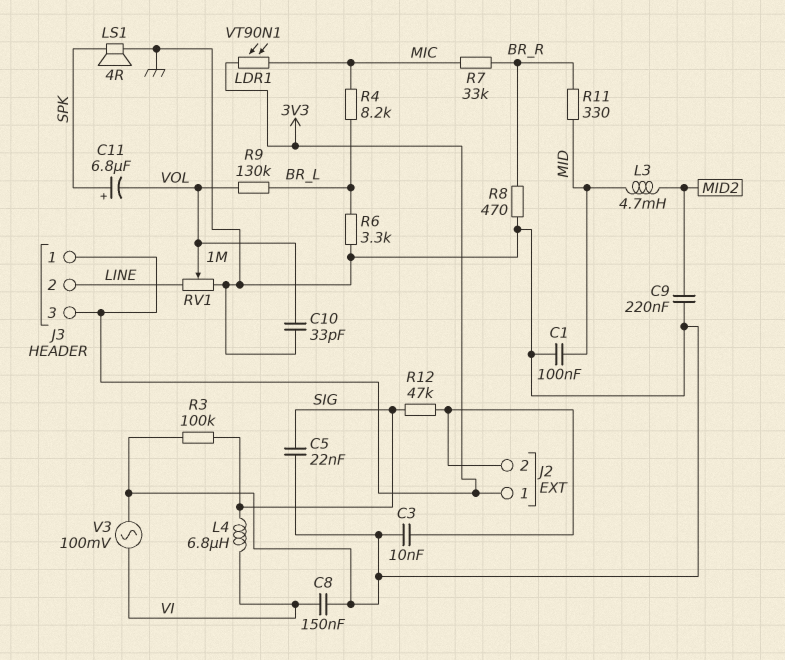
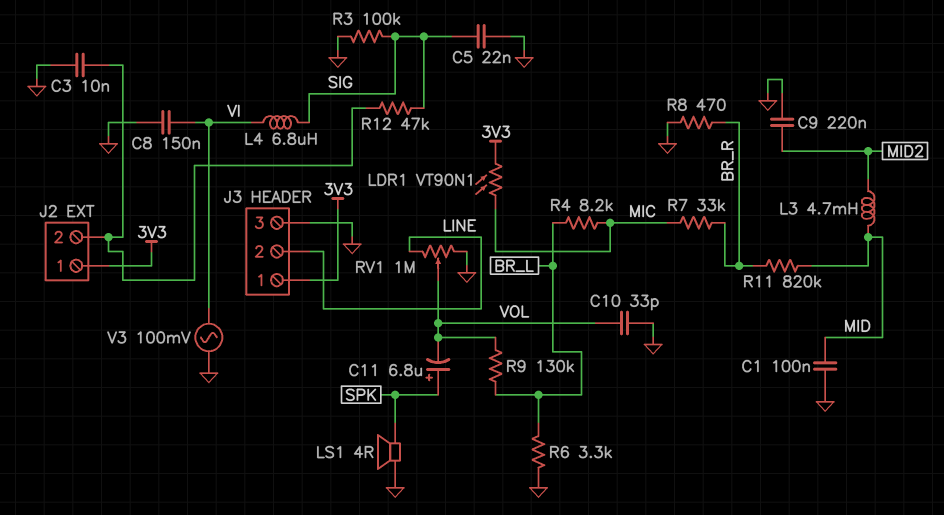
J3 pin 3: 3V3 -> GND
R11: 330 (BR_R, MID) -> 820k (BR_R, MID)

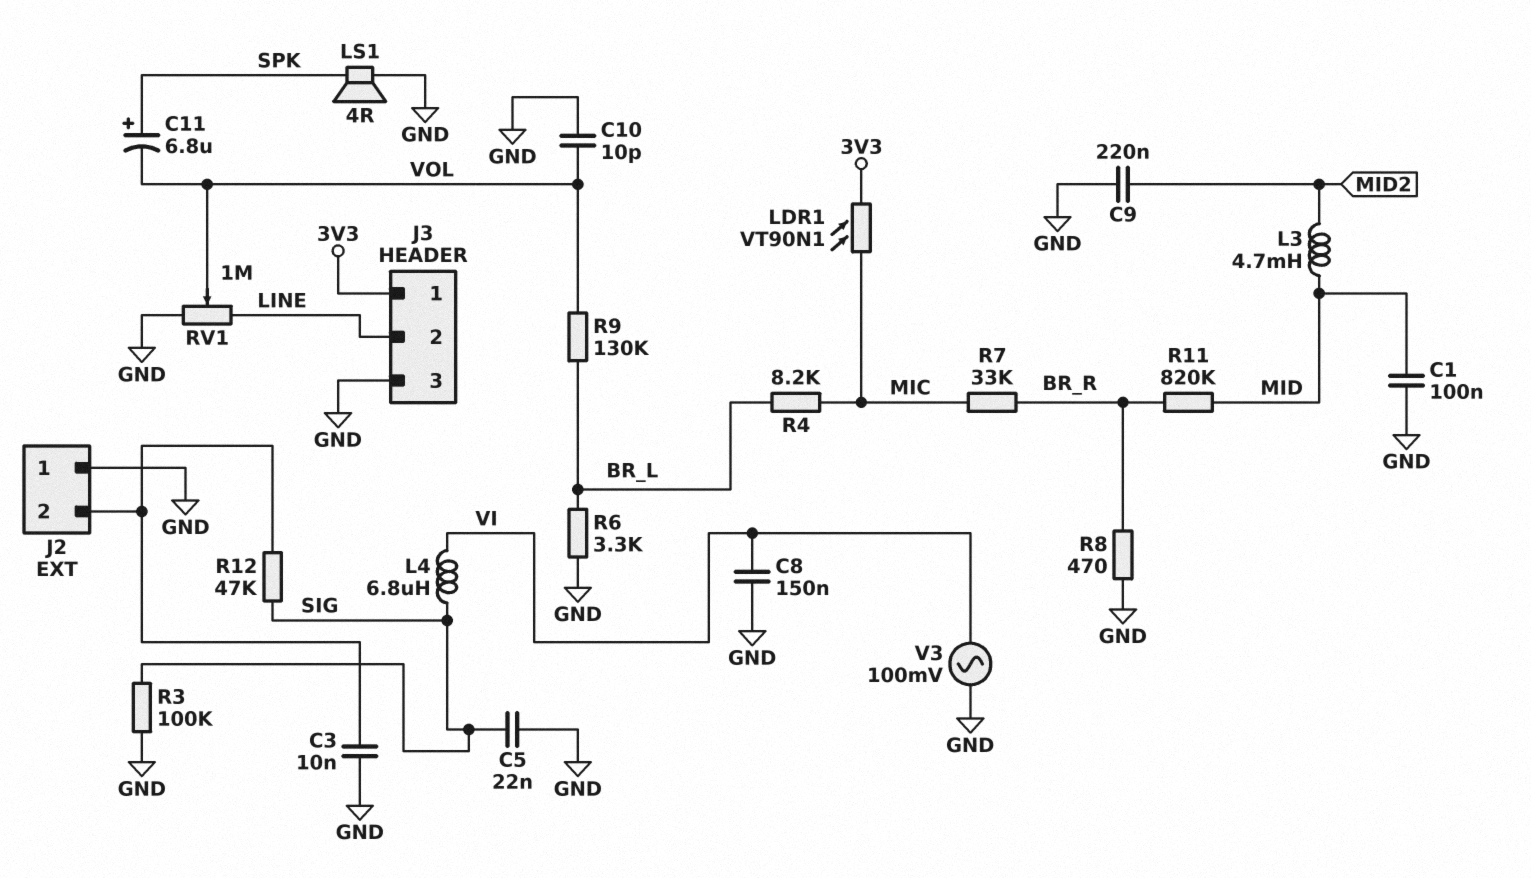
C10: 33pF (GND, VOL) -> 10pF (GND, VOL)
J2 pin 1: 3V3 -> GND

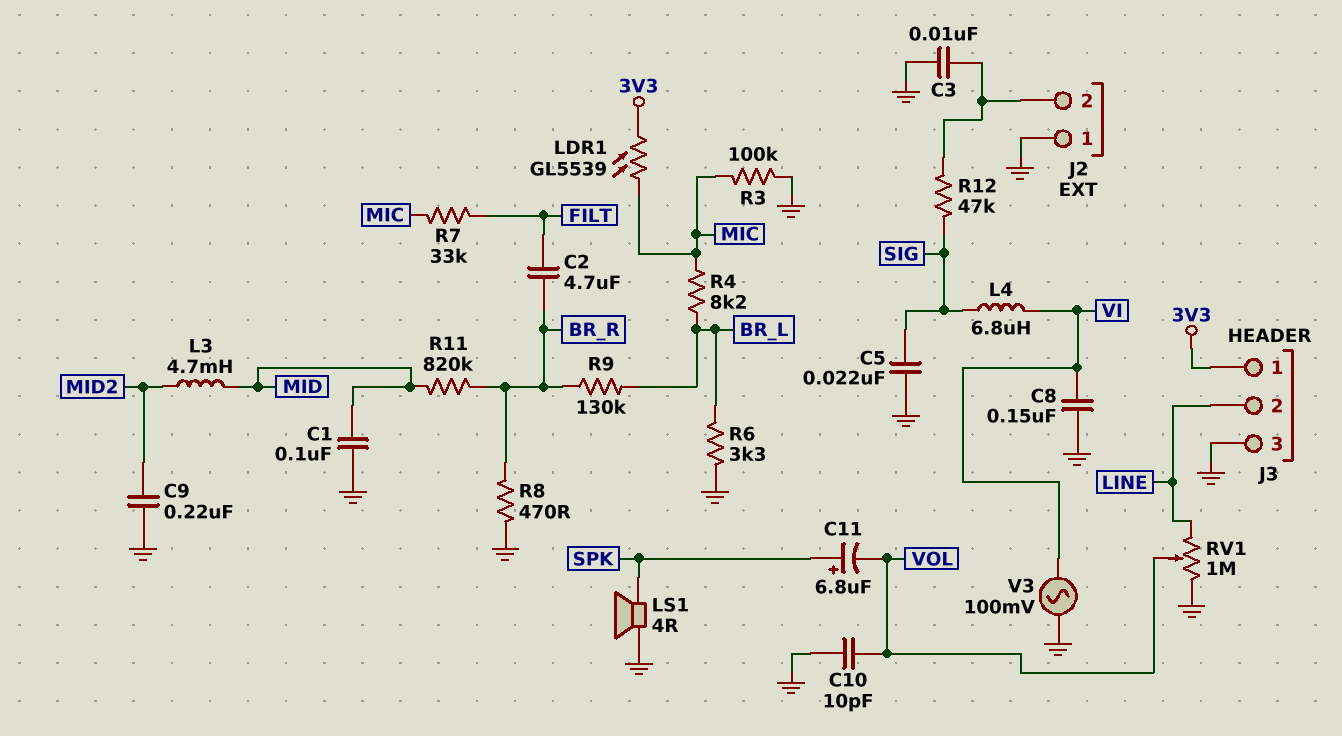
C2: none -> 4.7uF (BR_R, FILT)
LDR1: VT90N1 (3V3, MIC) -> GL5539 (3V3, MIC)
R3: 100k (GND, SIG) -> 100k (GND, MIC)
R7: 33k (BR_R, MIC) -> 33k (FILT, MIC)
R9: 130k (BR_L, VOL) -> 130k (BR_L, BR_R)

